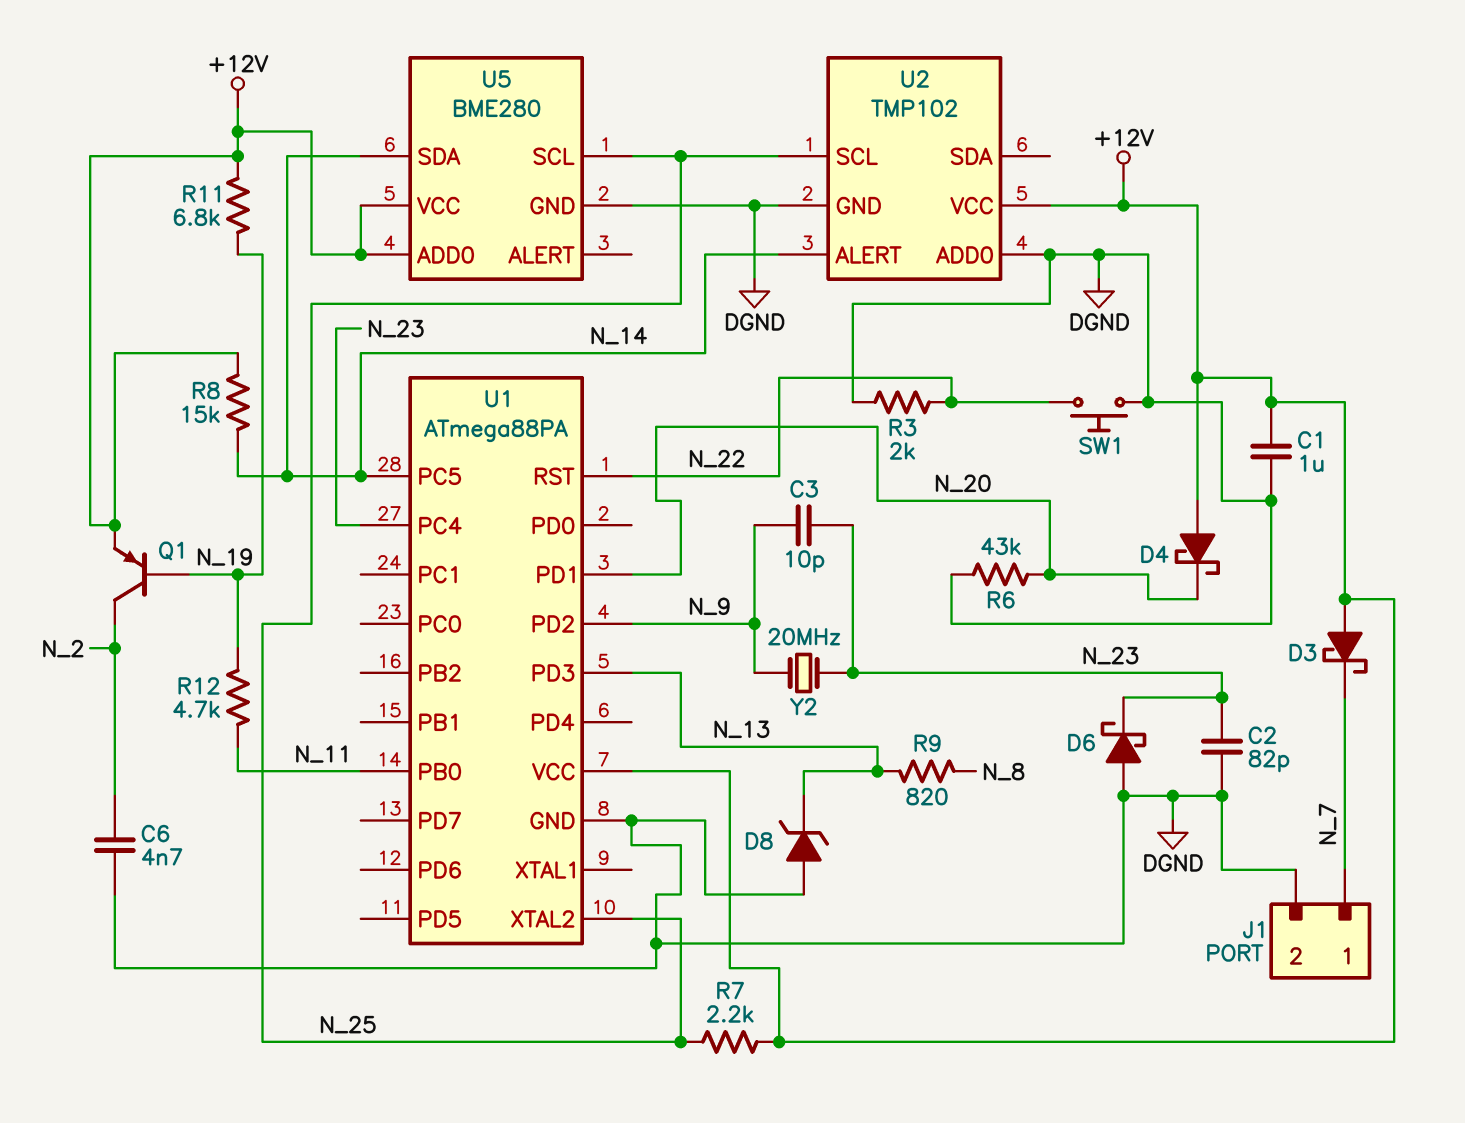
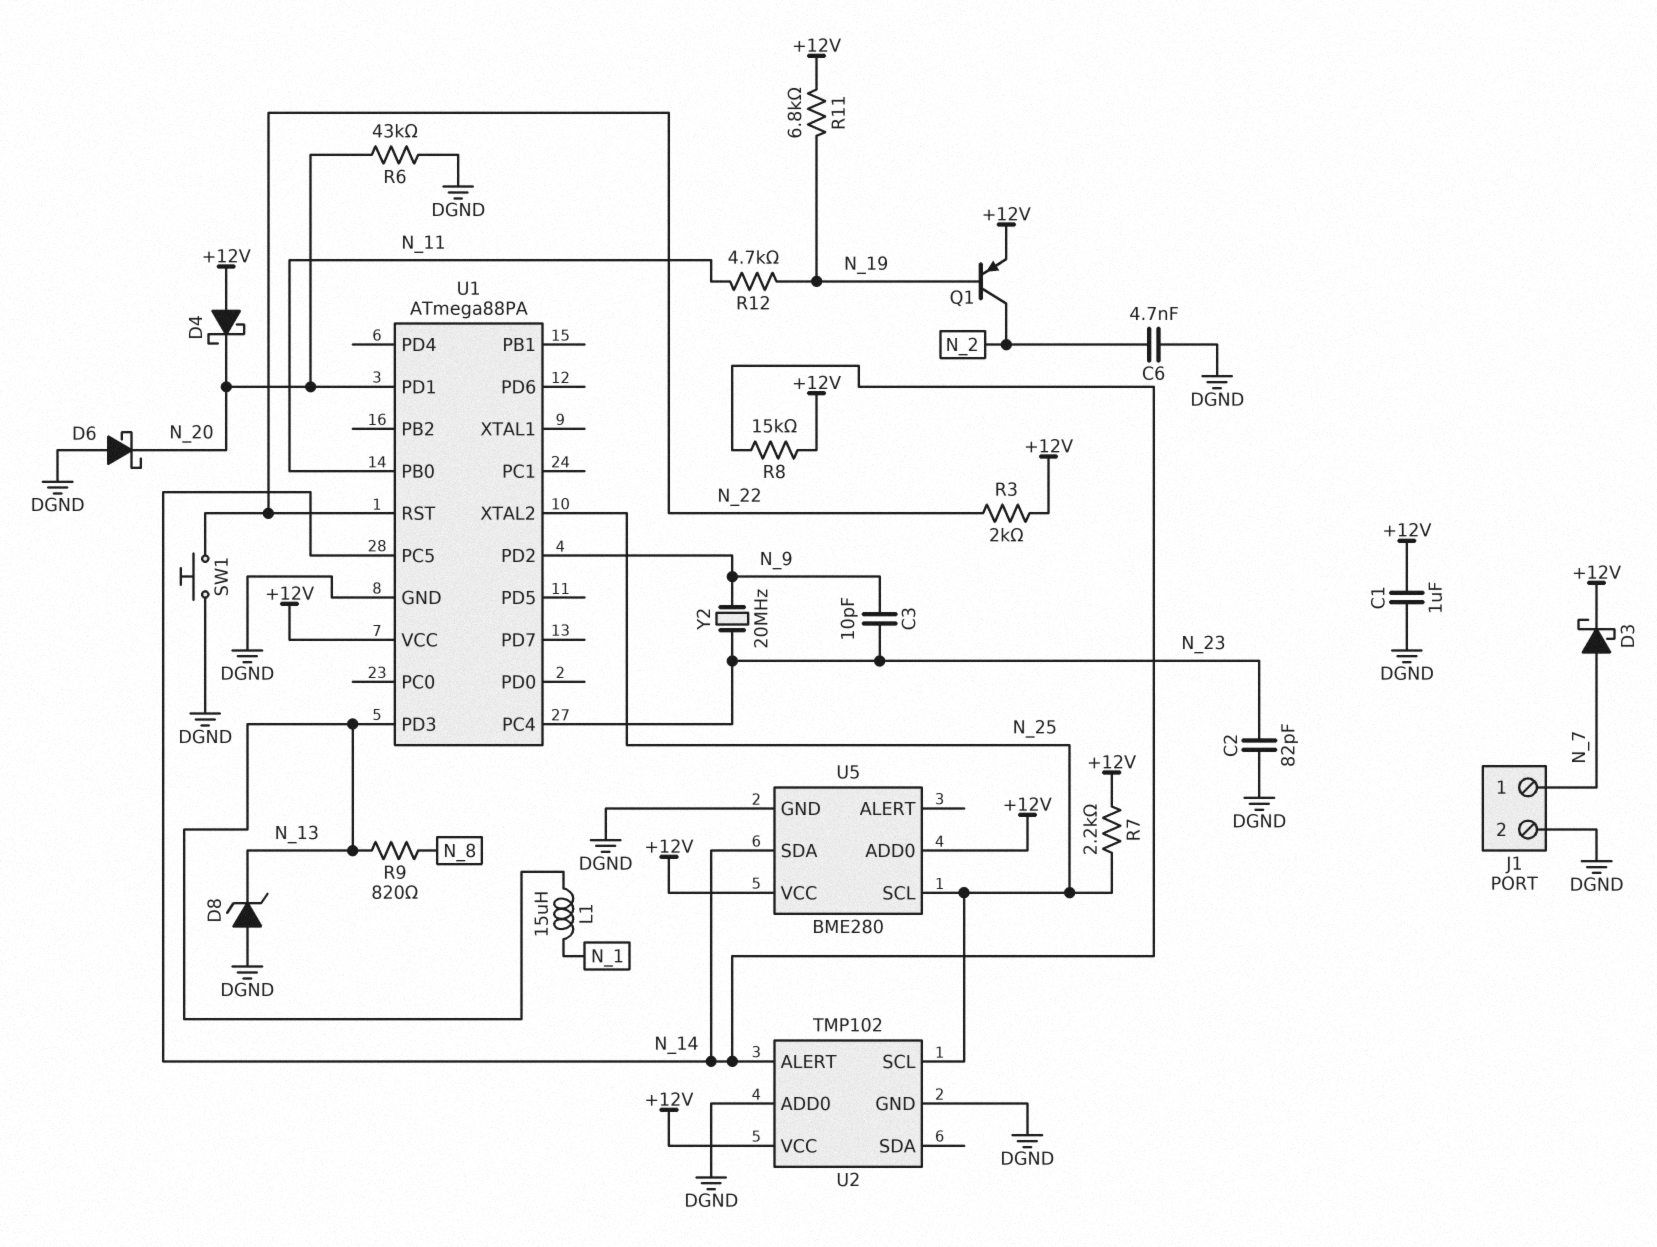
D3: schottky (A +12V, K N_7) -> schottky (A N_7, K +12V)
D6: schottky (A DGND, K N_23) -> schottky (A DGND, K N_20)
L1: none -> 15uH (N_1, N_13)
R3: 2k (DGND, N_22) -> 2k (+12V, N_22)

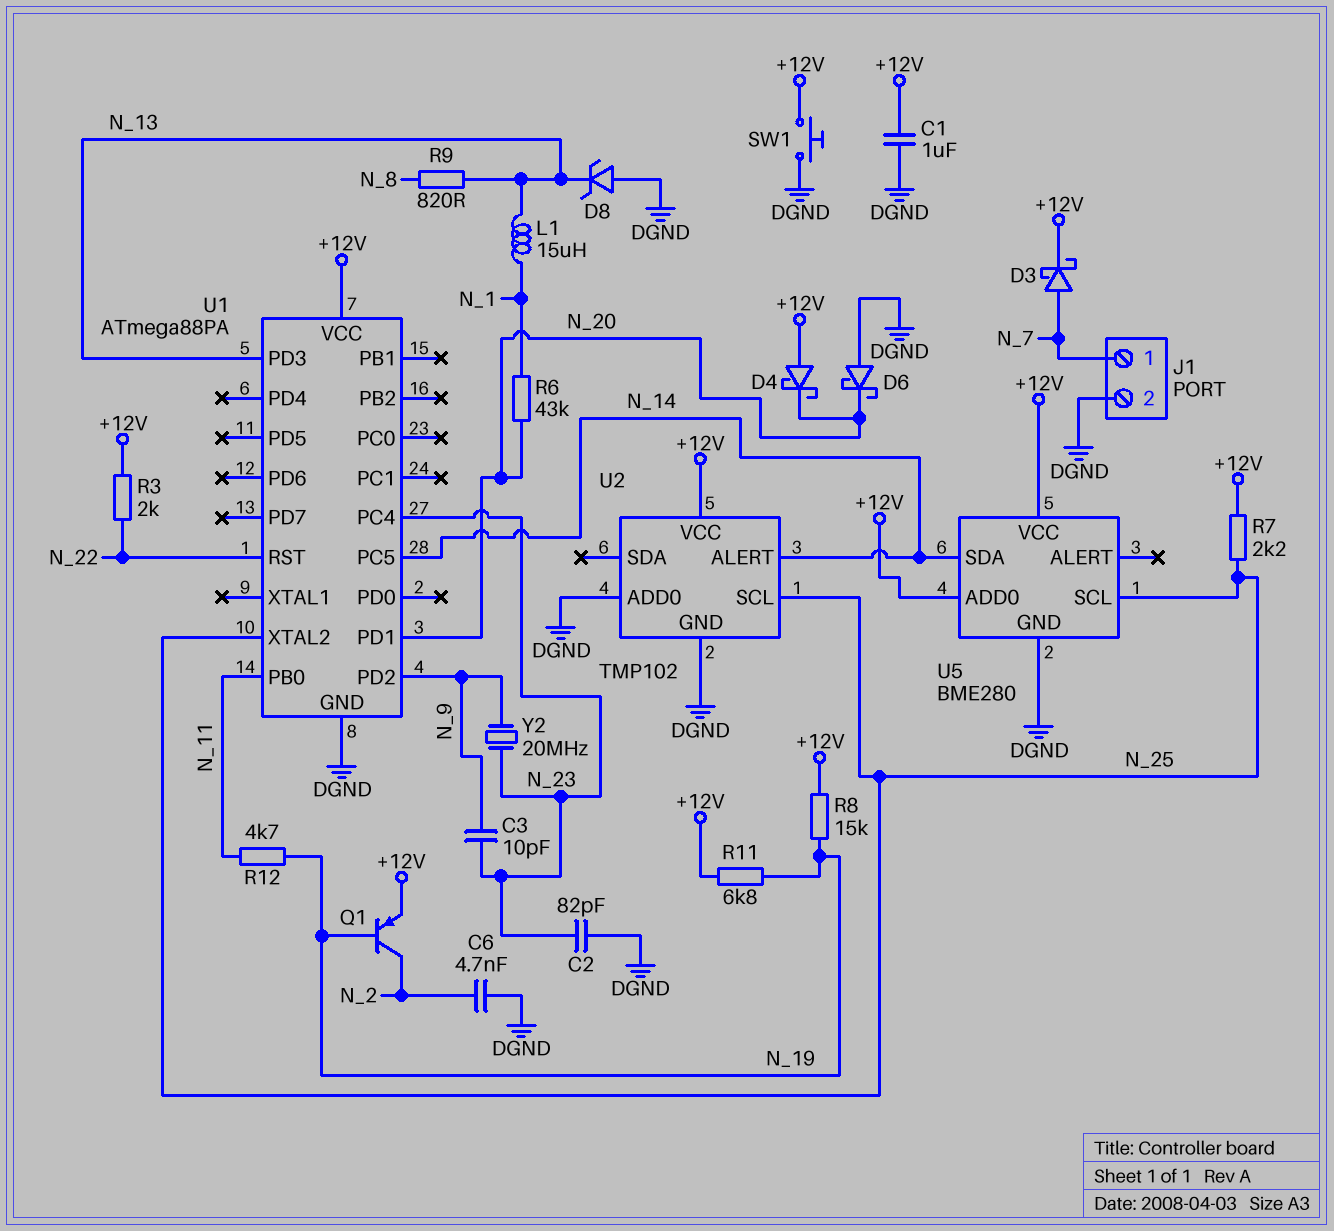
R6: 43k (DGND, N_20) -> 43k (N_1, N_20)
R8: 15k (+12V, N_14) -> 15k (+12V, N_19)
SW1: button (DGND, N_22) -> button (+12V, DGND)

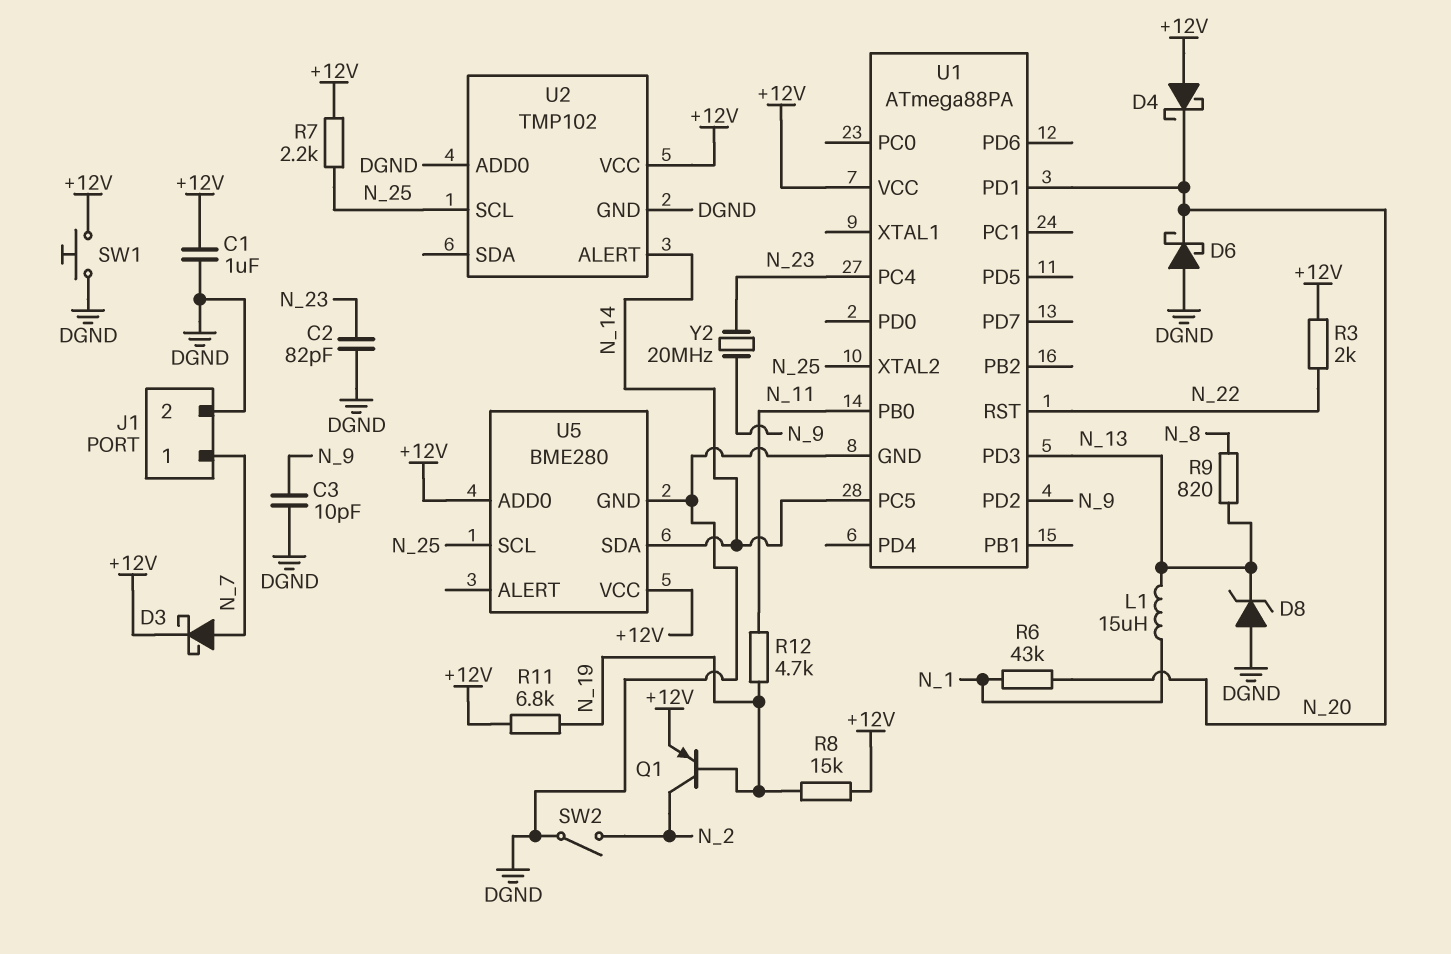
C3: 10pF (N_9, N_23) -> 10pF (DGND, N_9)
C6: 4.7nF (DGND, N_2) -> none
SW2: none -> switch (DGND, N_2)

